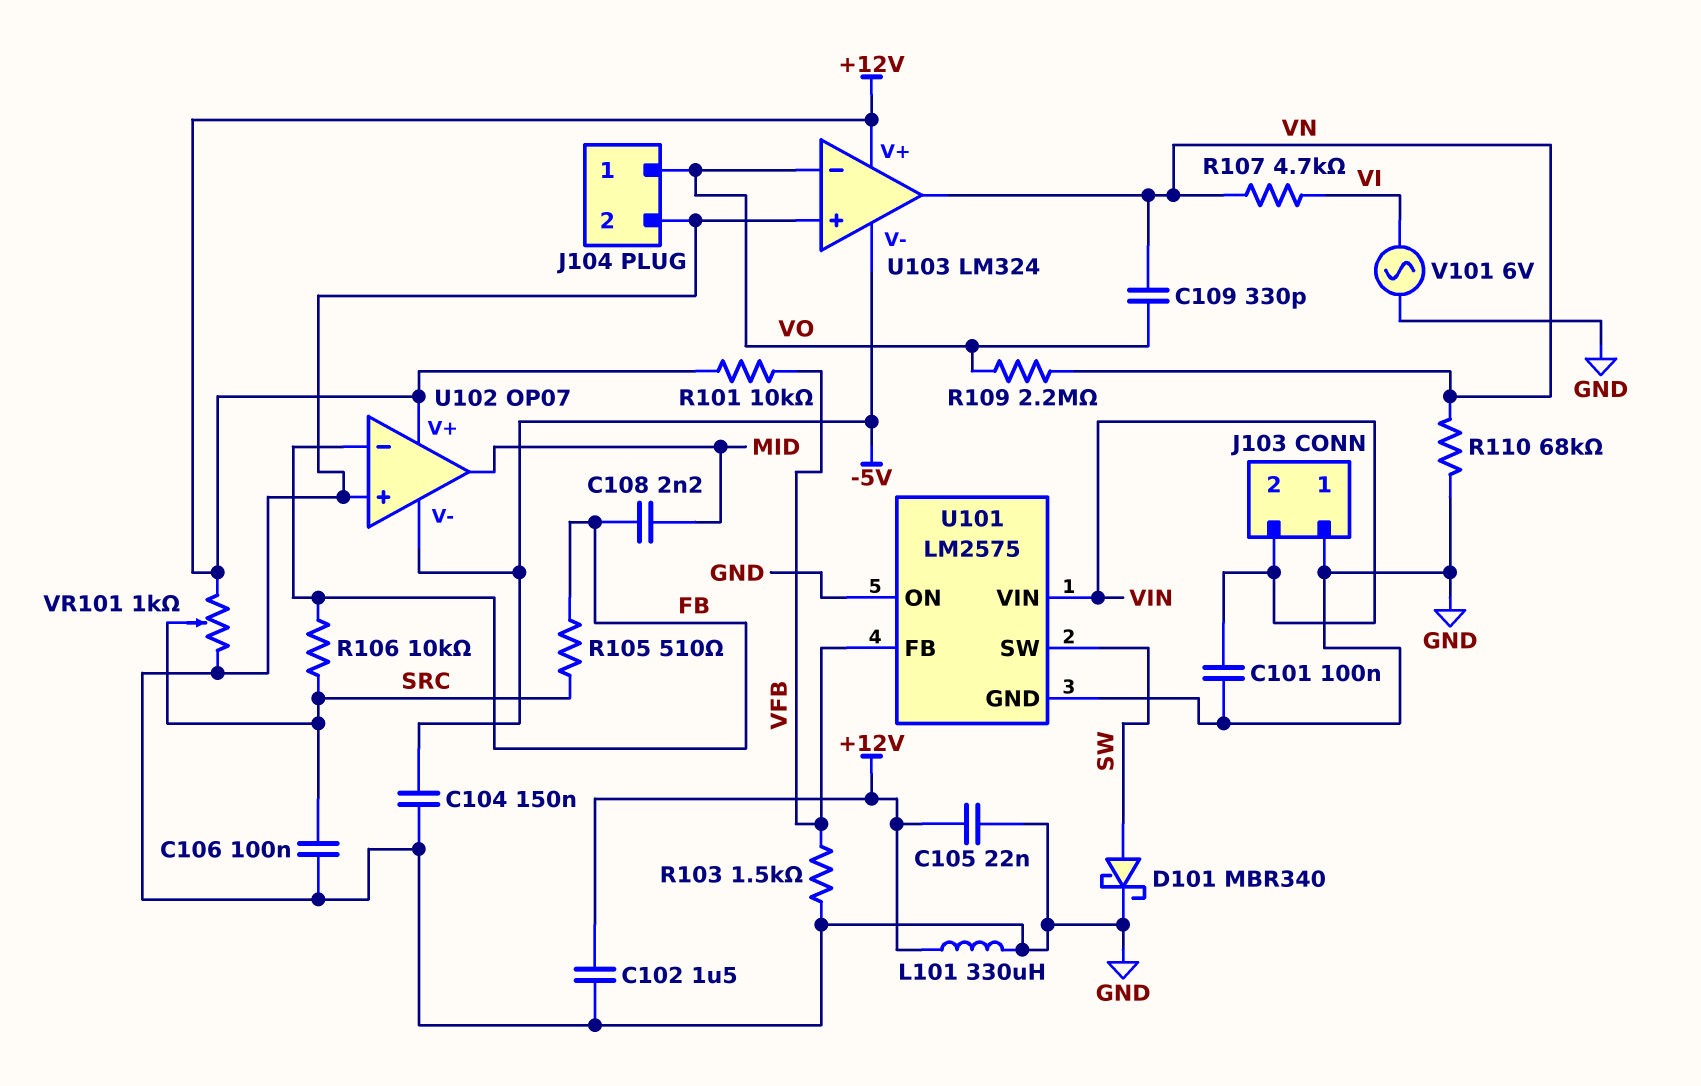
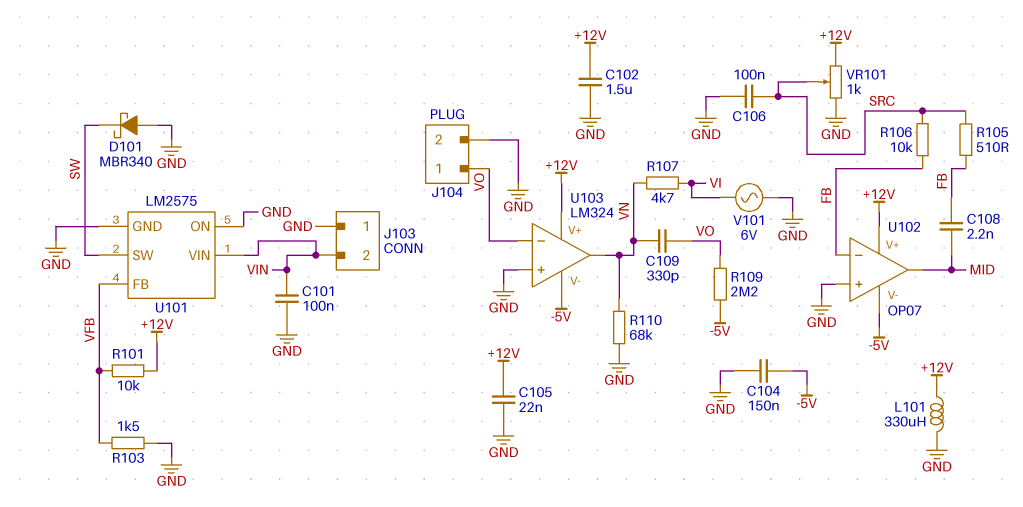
D101: schottky MBR340 (A SW, K GND) -> schottky MBR340 (A GND, K SW)
R109: 2.2M (VN, VO) -> 2.2M (-5V, VO)

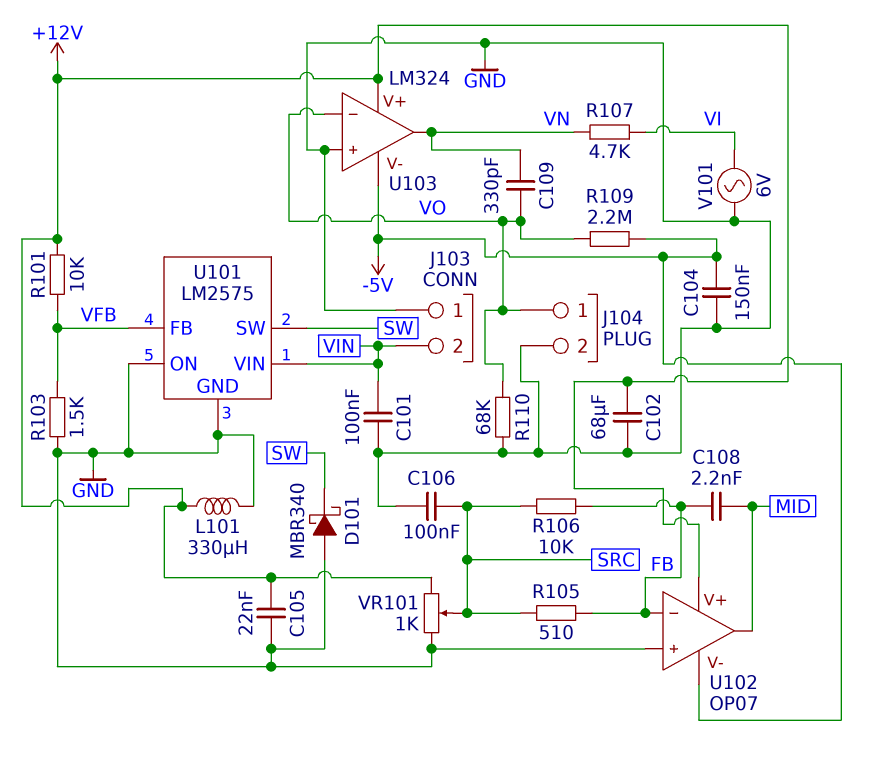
C102: 1.5uF (+12V, GND) -> 68uF (+12V, GND)
R110: 68k (GND, VN) -> 68k (GND, VO)

